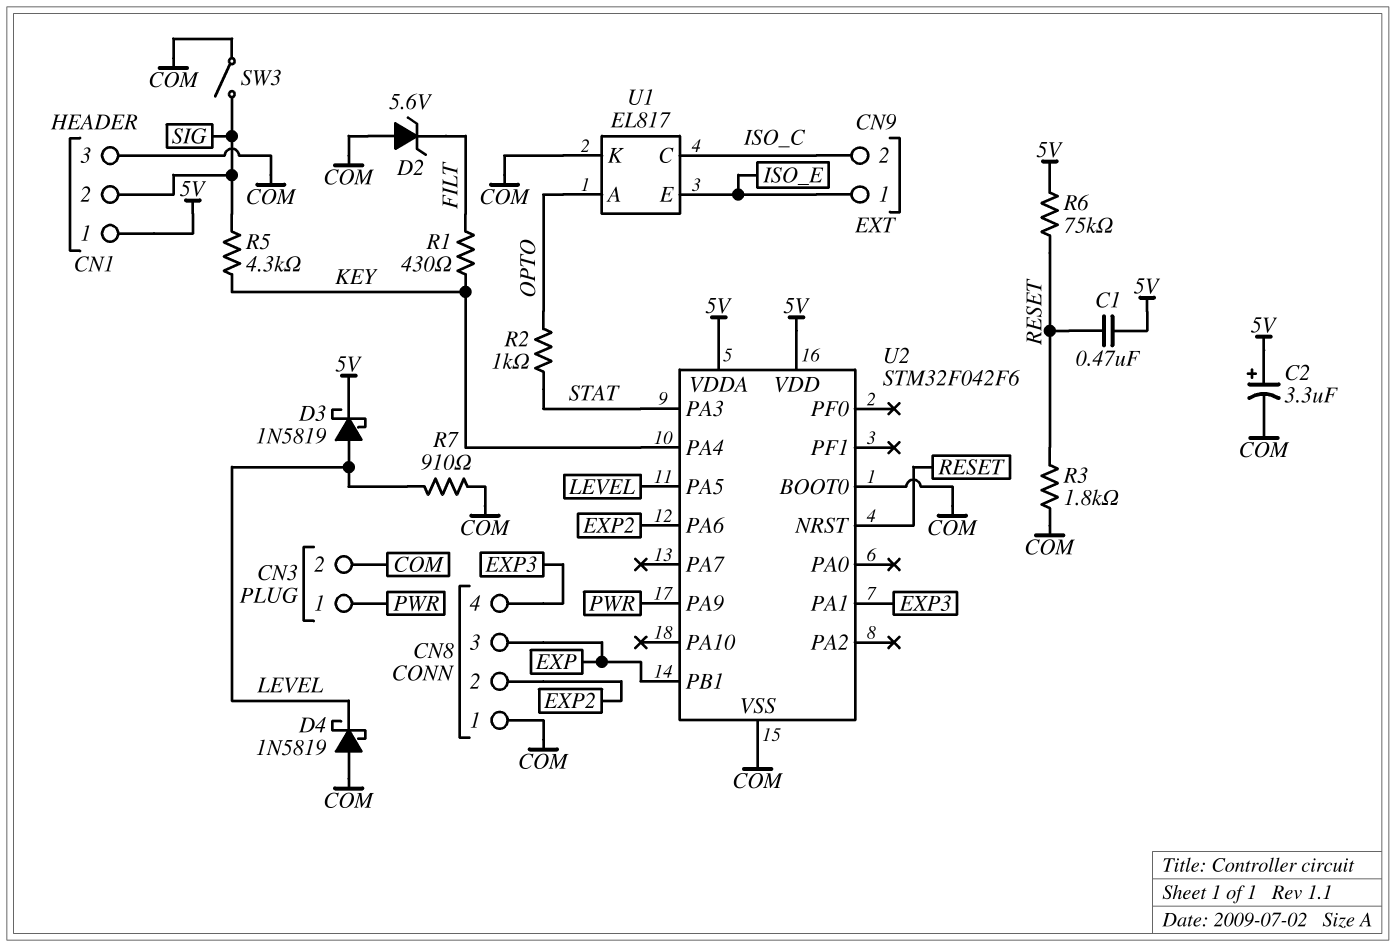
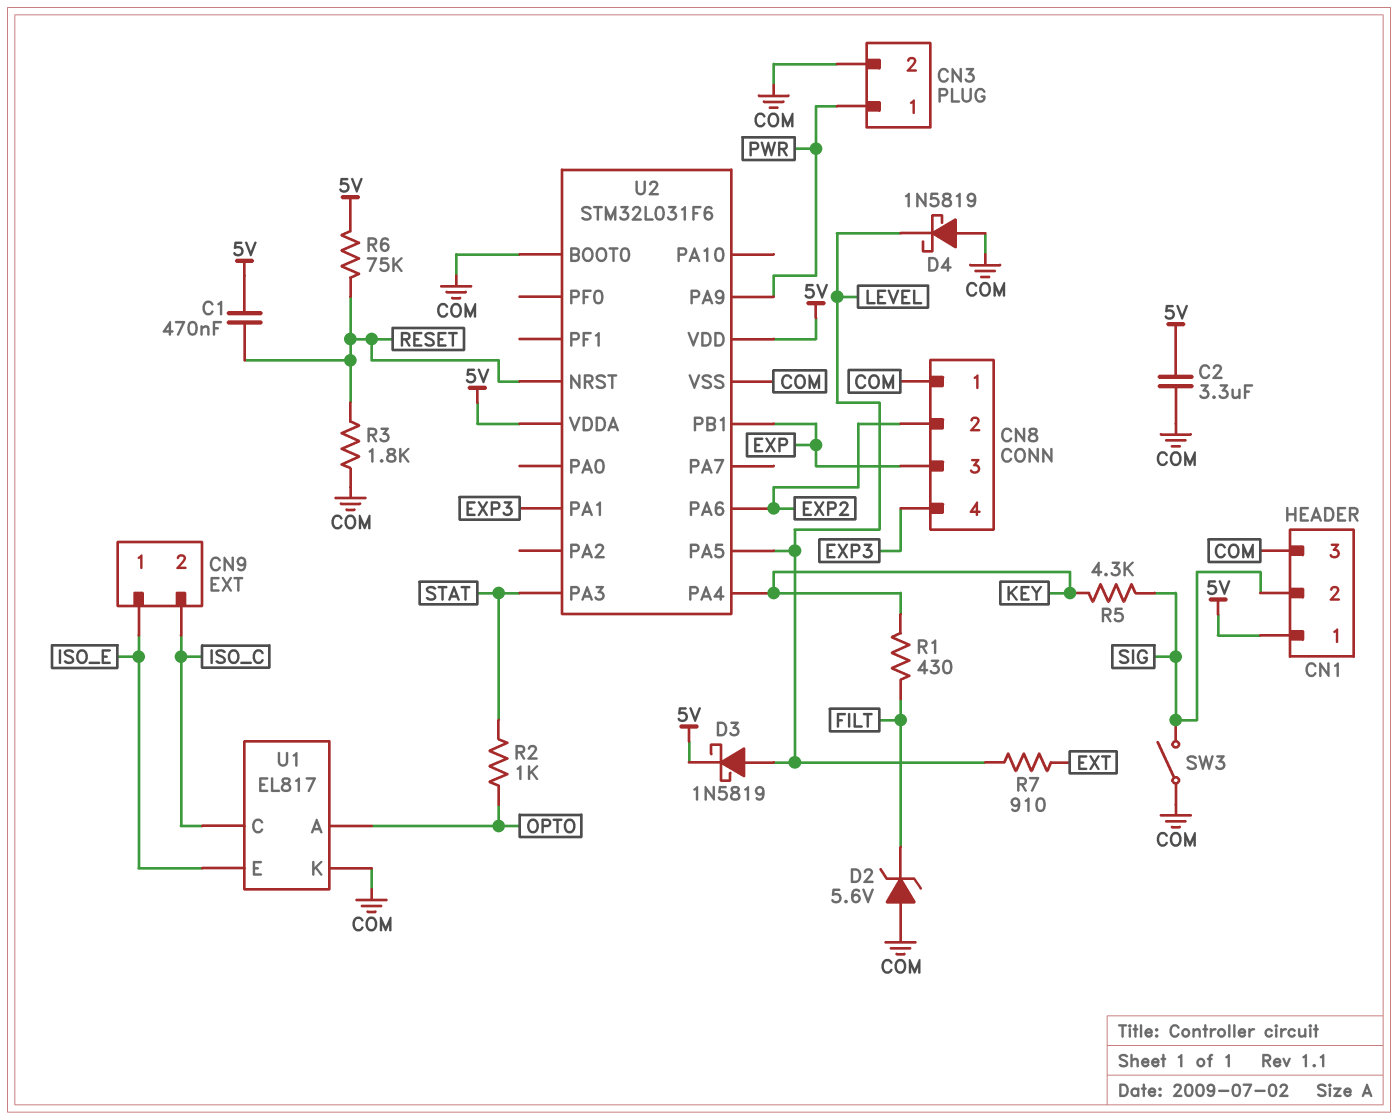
C2: 3.3uF (plus 5V, minus COM) -> 3.3uF (5V, COM)
R7: 910 (COM, LEVEL) -> 910 (EXT, LEVEL)
U2: STM32F042F6 -> STM32L031F6

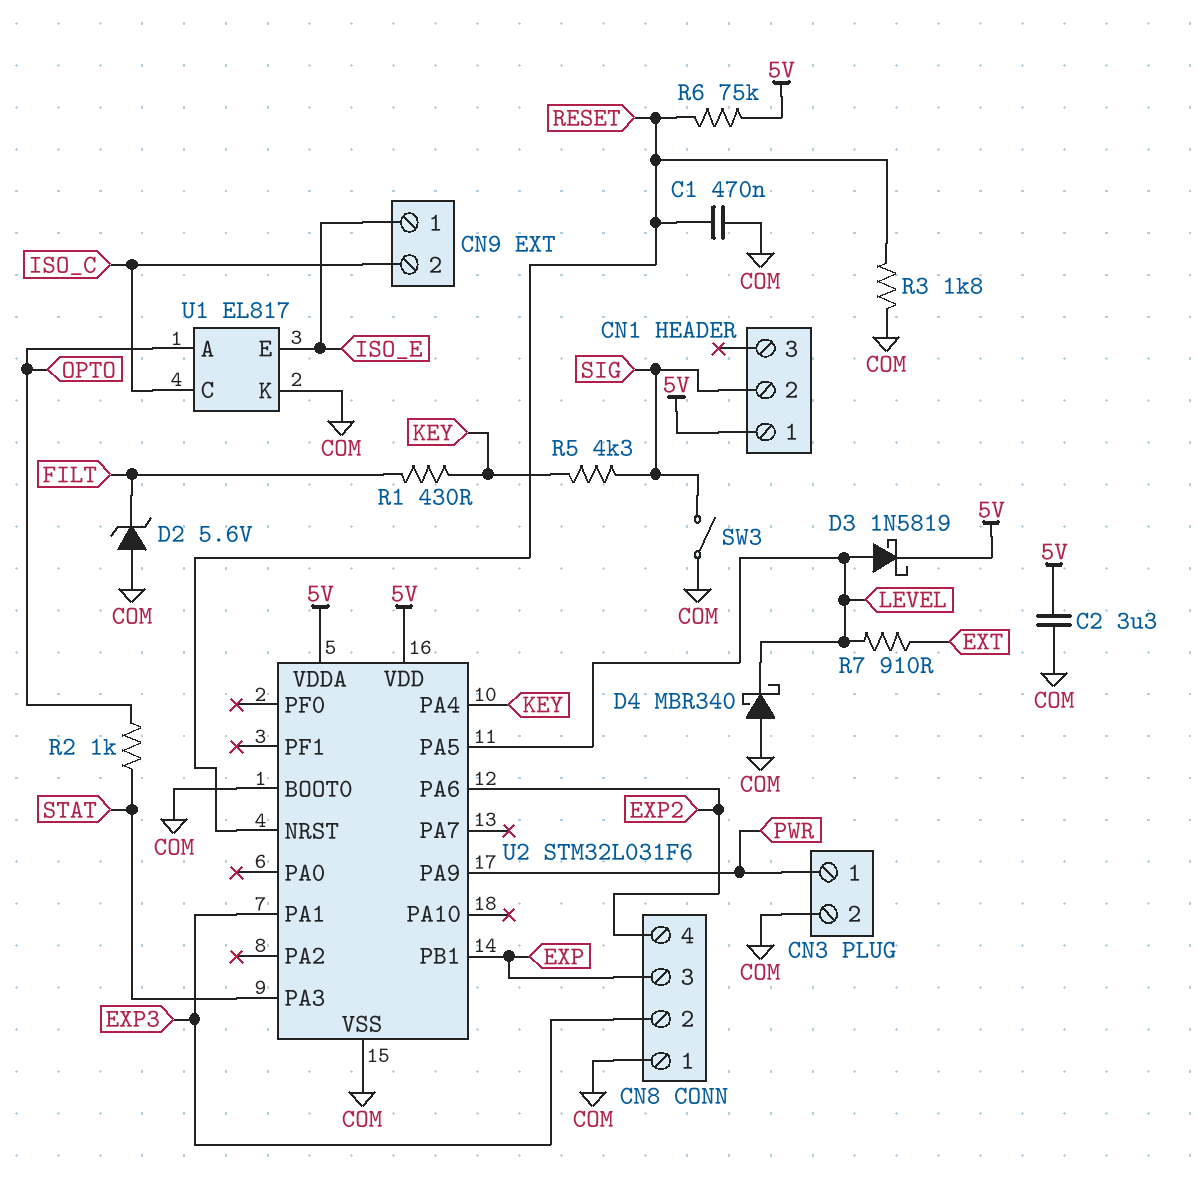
C1: 470nF (5V, RESET) -> 470nF (COM, RESET)
CN1 pin 3: COM -> none
CN8 pin 2: EXP2 -> EXP3
CN8 pin 4: EXP3 -> EXP2
D4: schottky 1N5819 (A COM, K LEVEL) -> schottky MBR340 (A COM, K LEVEL)

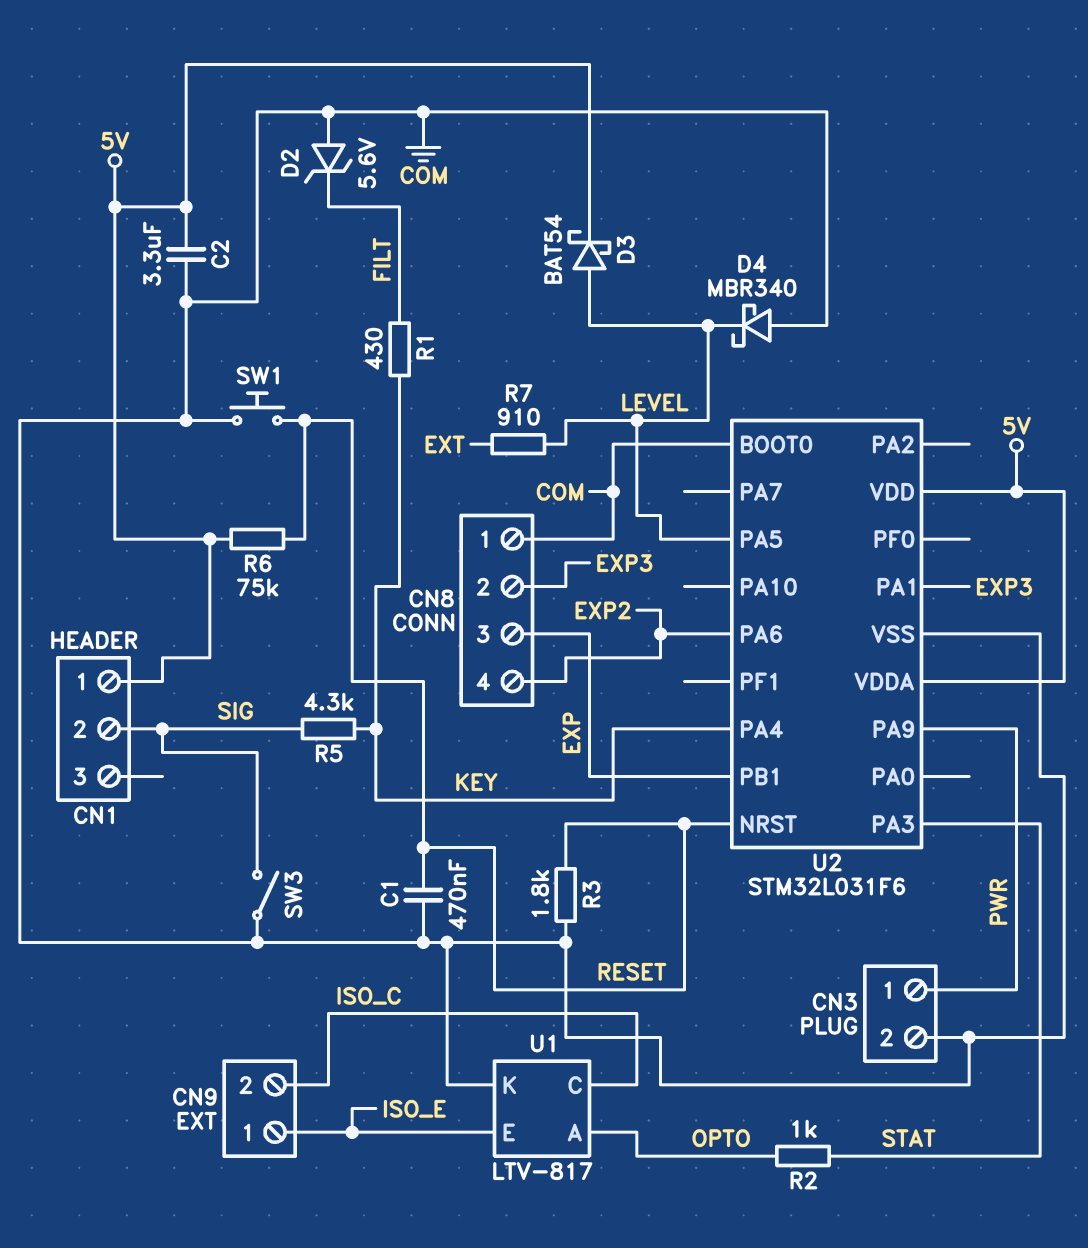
D3: schottky 1N5819 (A LEVEL, K 5V) -> schottky BAT54 (A LEVEL, K 5V)
SW1: none -> button (COM, RESET)
U1: EL817 -> LTV-817

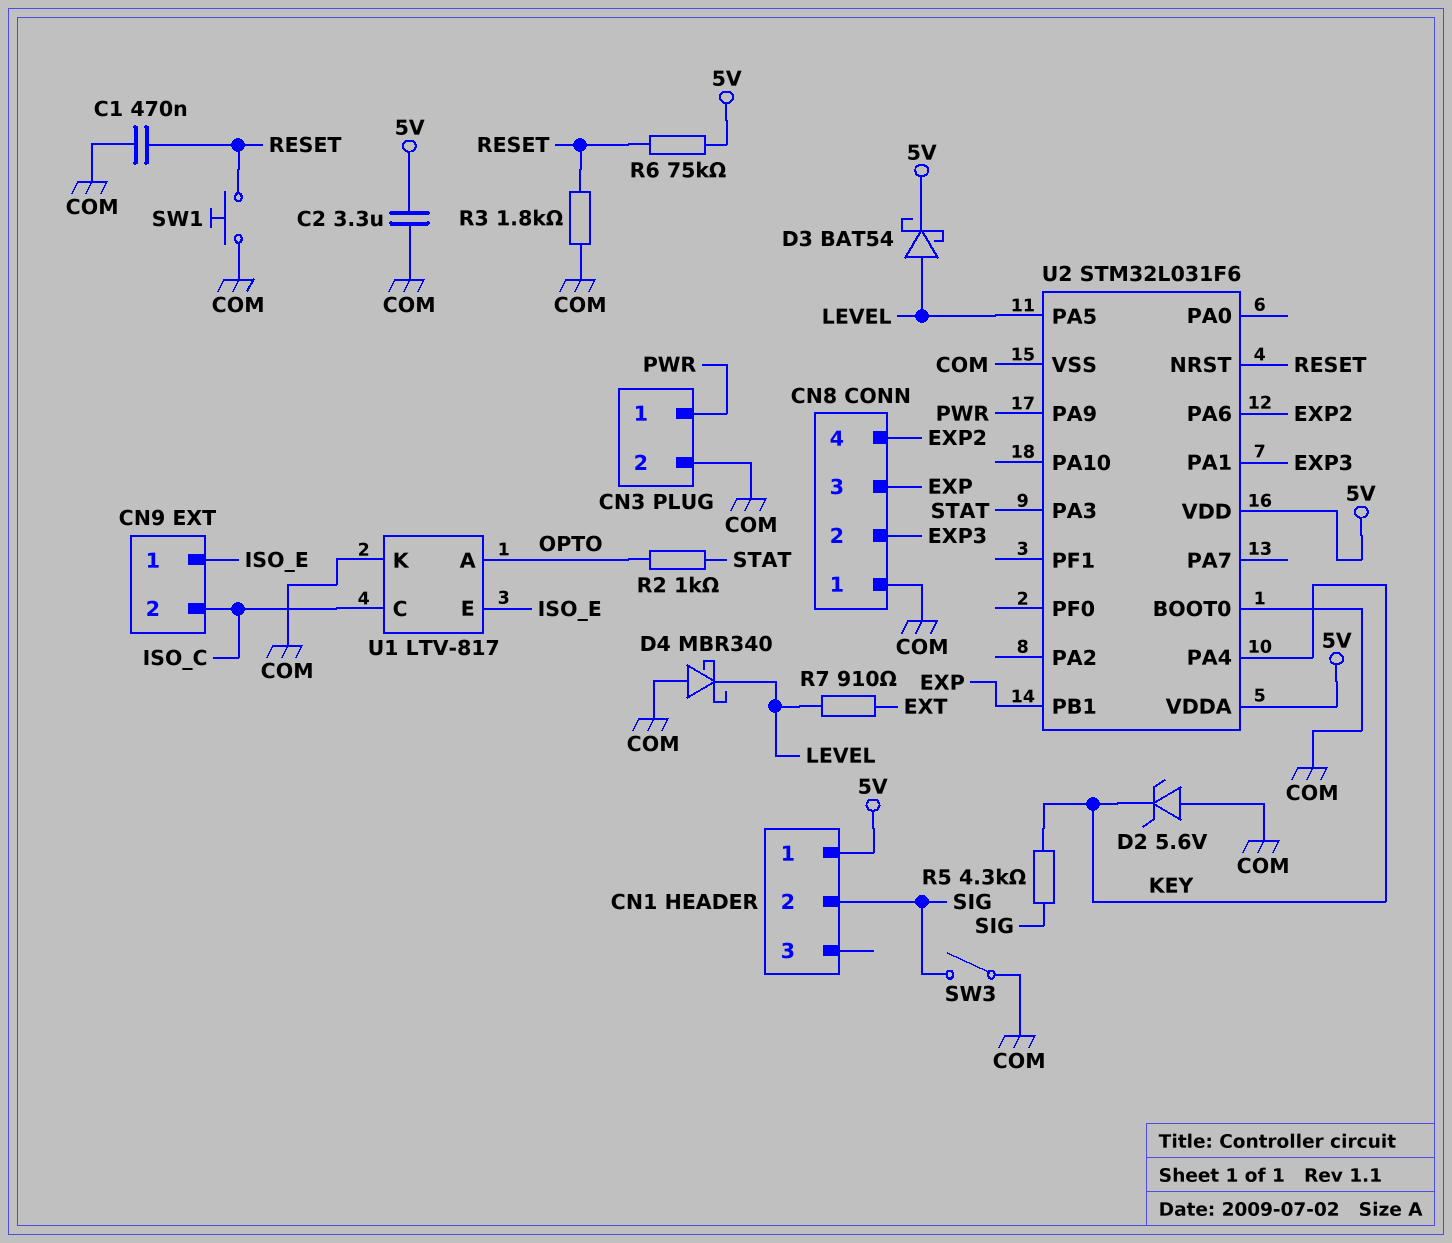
D2: zener 5.6V (A COM, K FILT) -> zener 5.6V (A COM, K KEY)
R1: 430 (FILT, KEY) -> none

